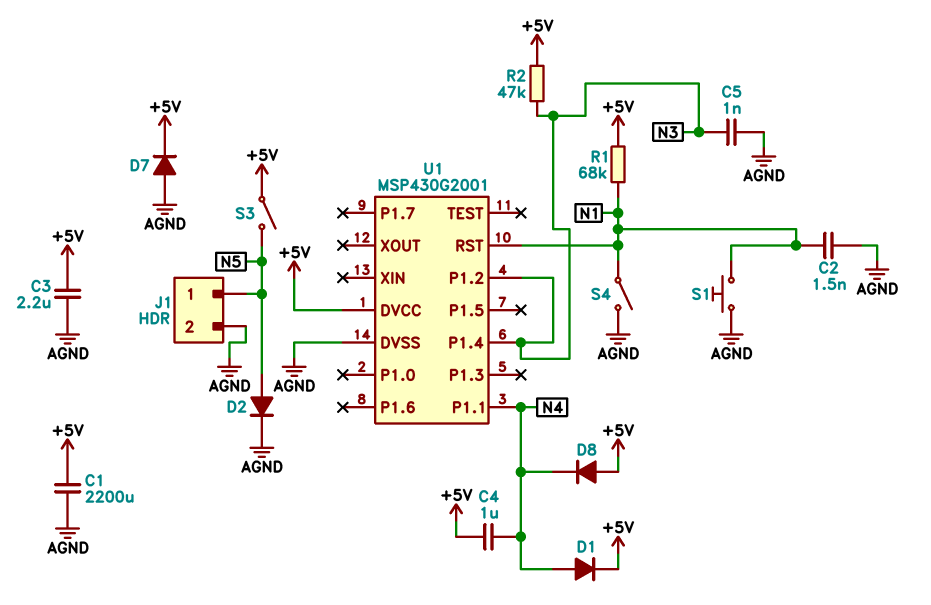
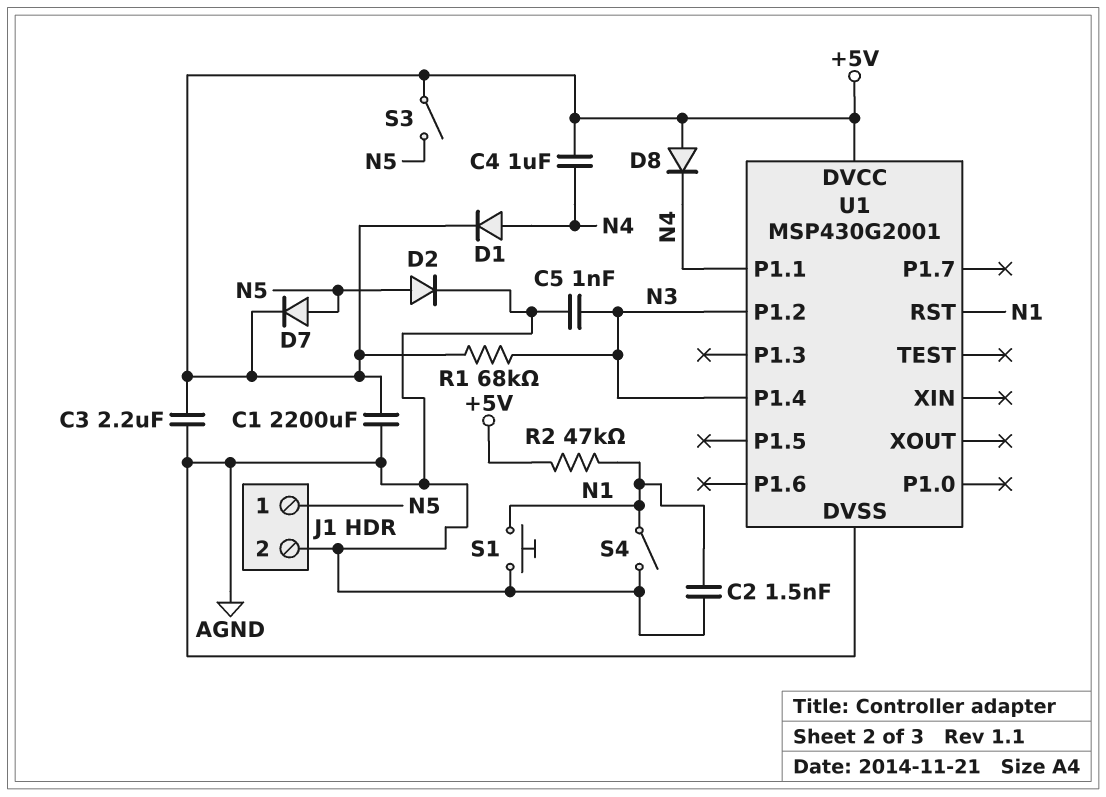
D7: diode (A AGND, K +5V) -> diode (A N5, K +5V)
R1: 68k (+5V, N1) -> 68k (+5V, N3)
R2: 47k (+5V, N3) -> 47k (+5V, N1)

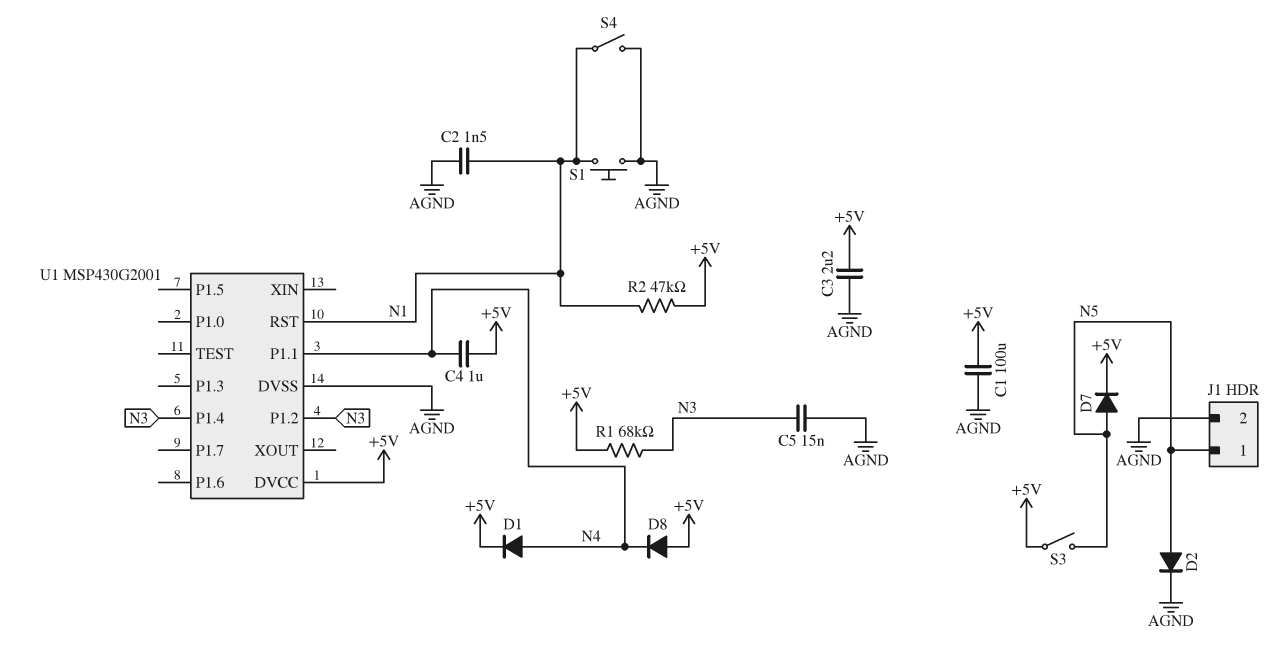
C1: 2200uF (+5V, AGND) -> 100uF (+5V, AGND)
C5: 1nF (AGND, N3) -> 15nF (AGND, N3)

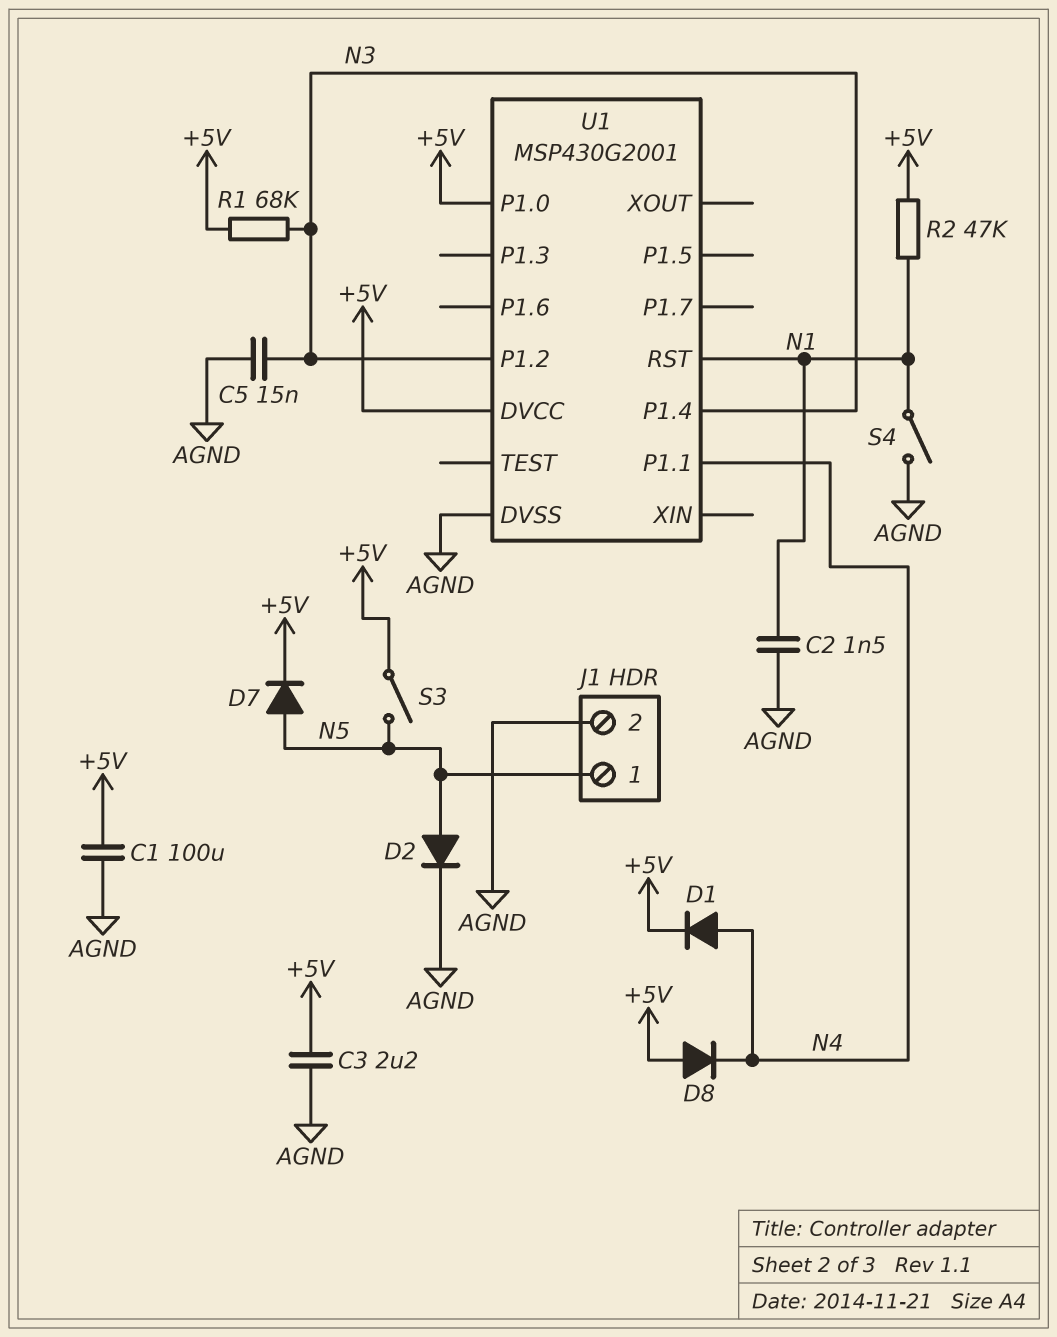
C4: 1uF (+5V, N4) -> none
S1: button (AGND, N1) -> none
U1 pin P1.0: none -> +5V

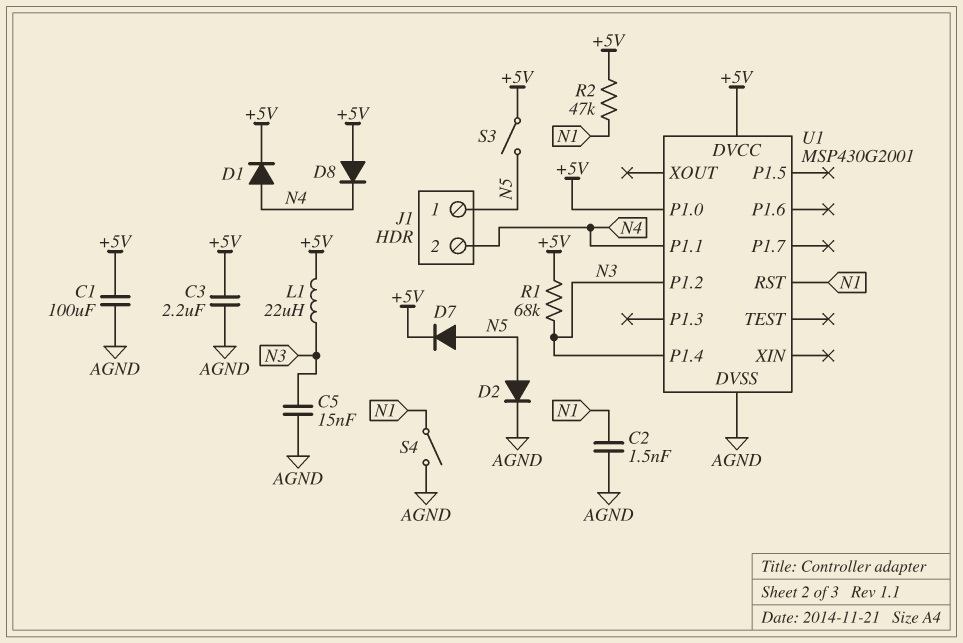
J1 pin 2: AGND -> N4
L1: none -> 22uH (+5V, N3)

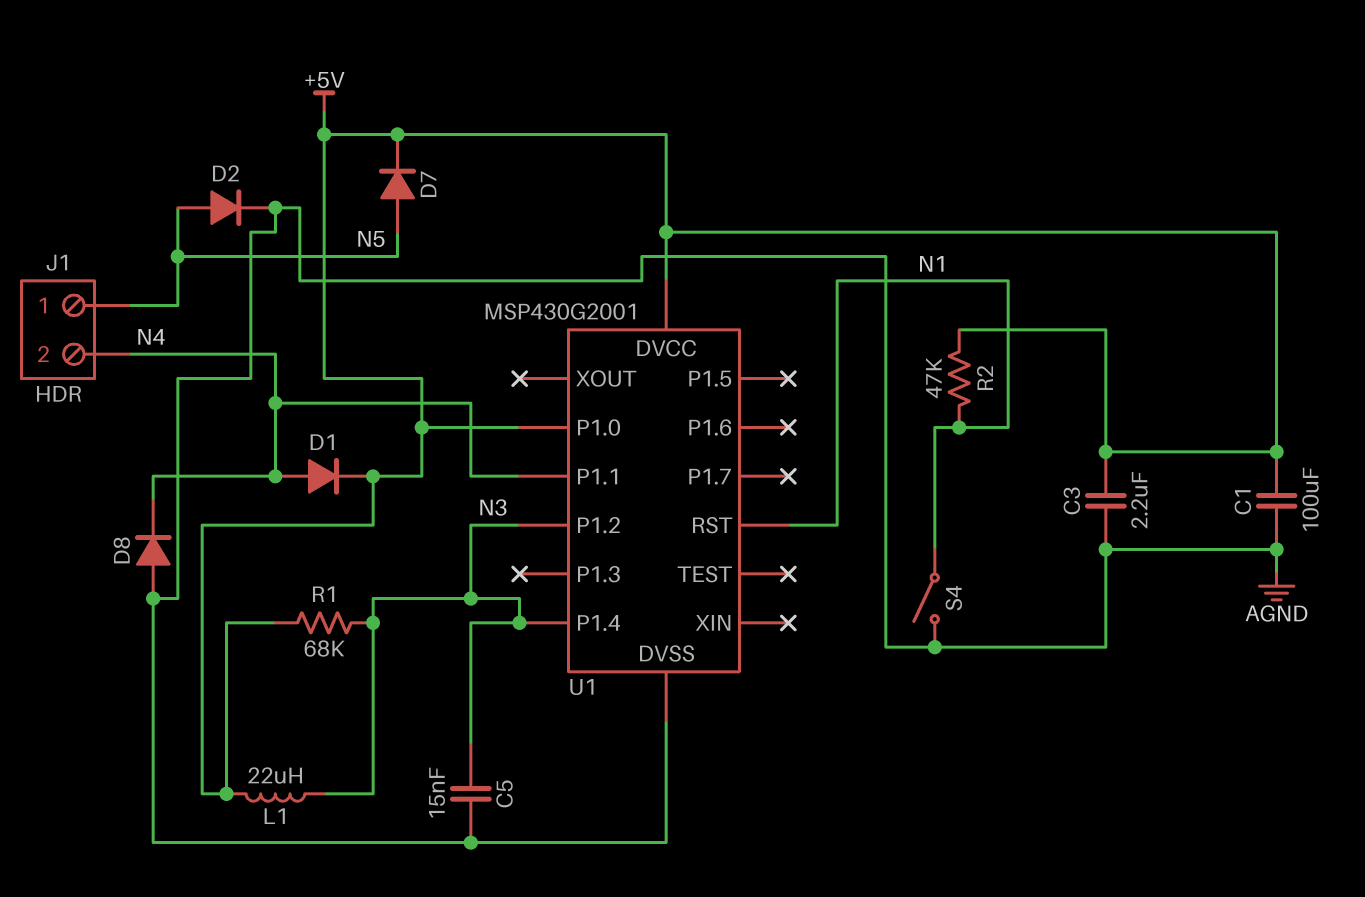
C2: 1.5nF (AGND, N1) -> none
D8: diode (A +5V, K N4) -> diode (A AGND, K N4)
S3: switch (+5V, N5) -> none

